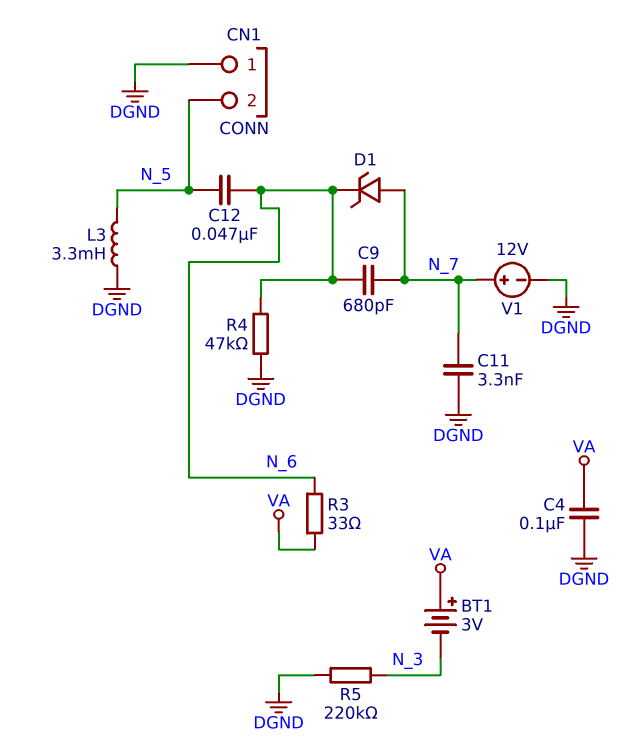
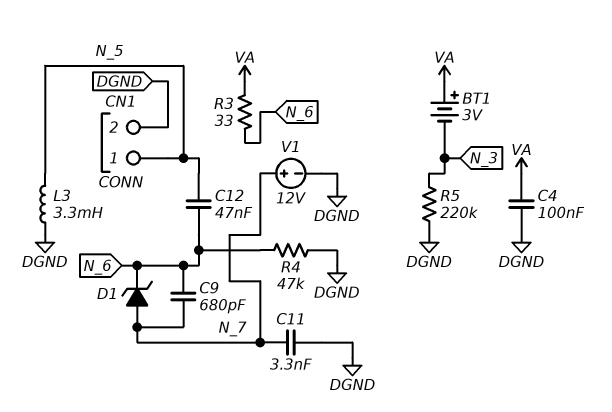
CN1 pin 1: DGND -> N_5
CN1 pin 2: N_5 -> DGND

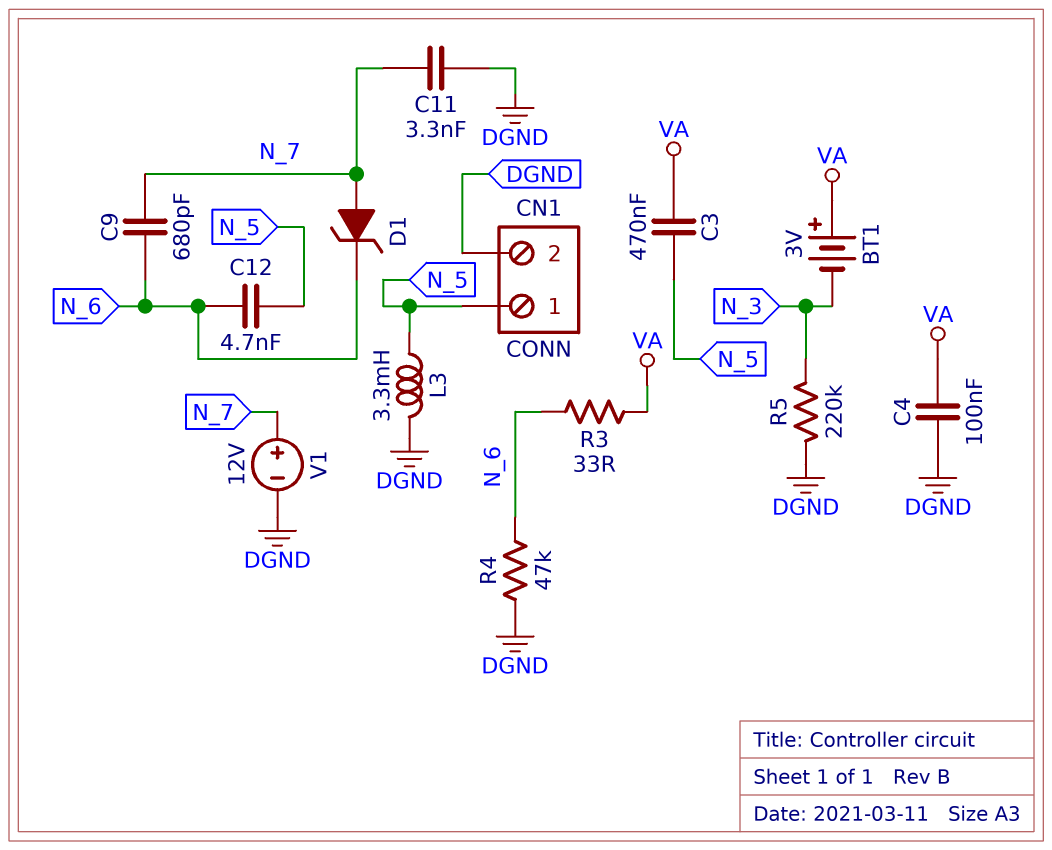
C3: none -> 470nF (N_5, VA)
C12: 47nF (N_5, N_6) -> 4.7nF (N_5, N_6)

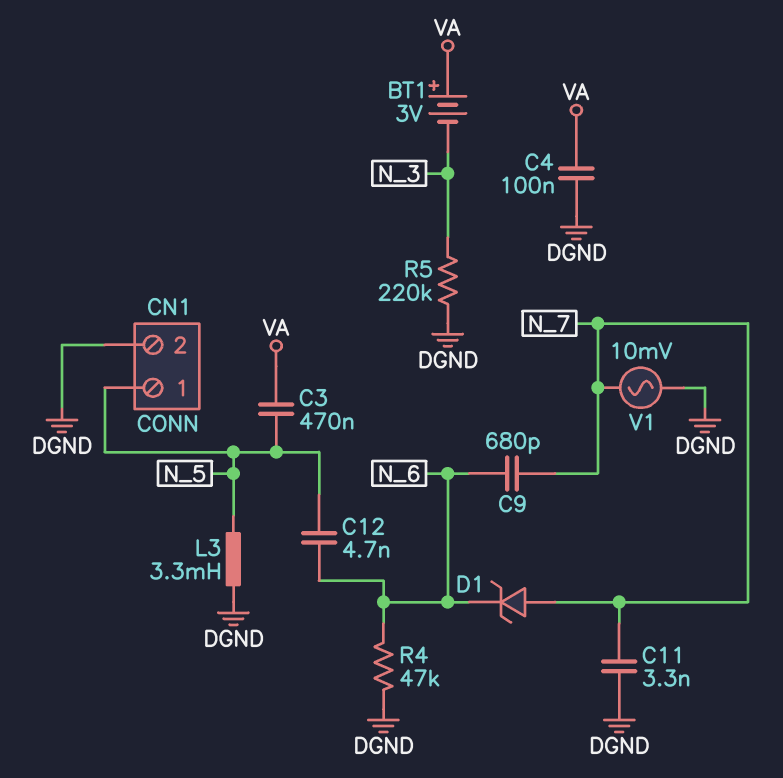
R3: 33 (N_6, VA) -> none
V1: 12V (plus N_7, minus DGND) -> AC 10mV (DGND, N_7)

